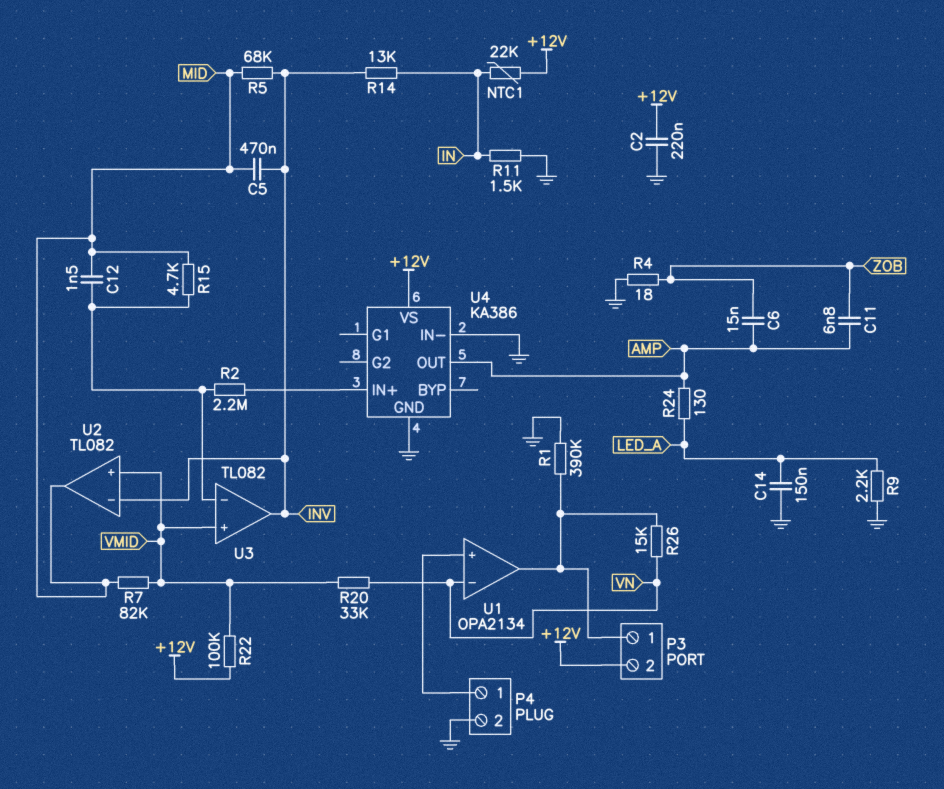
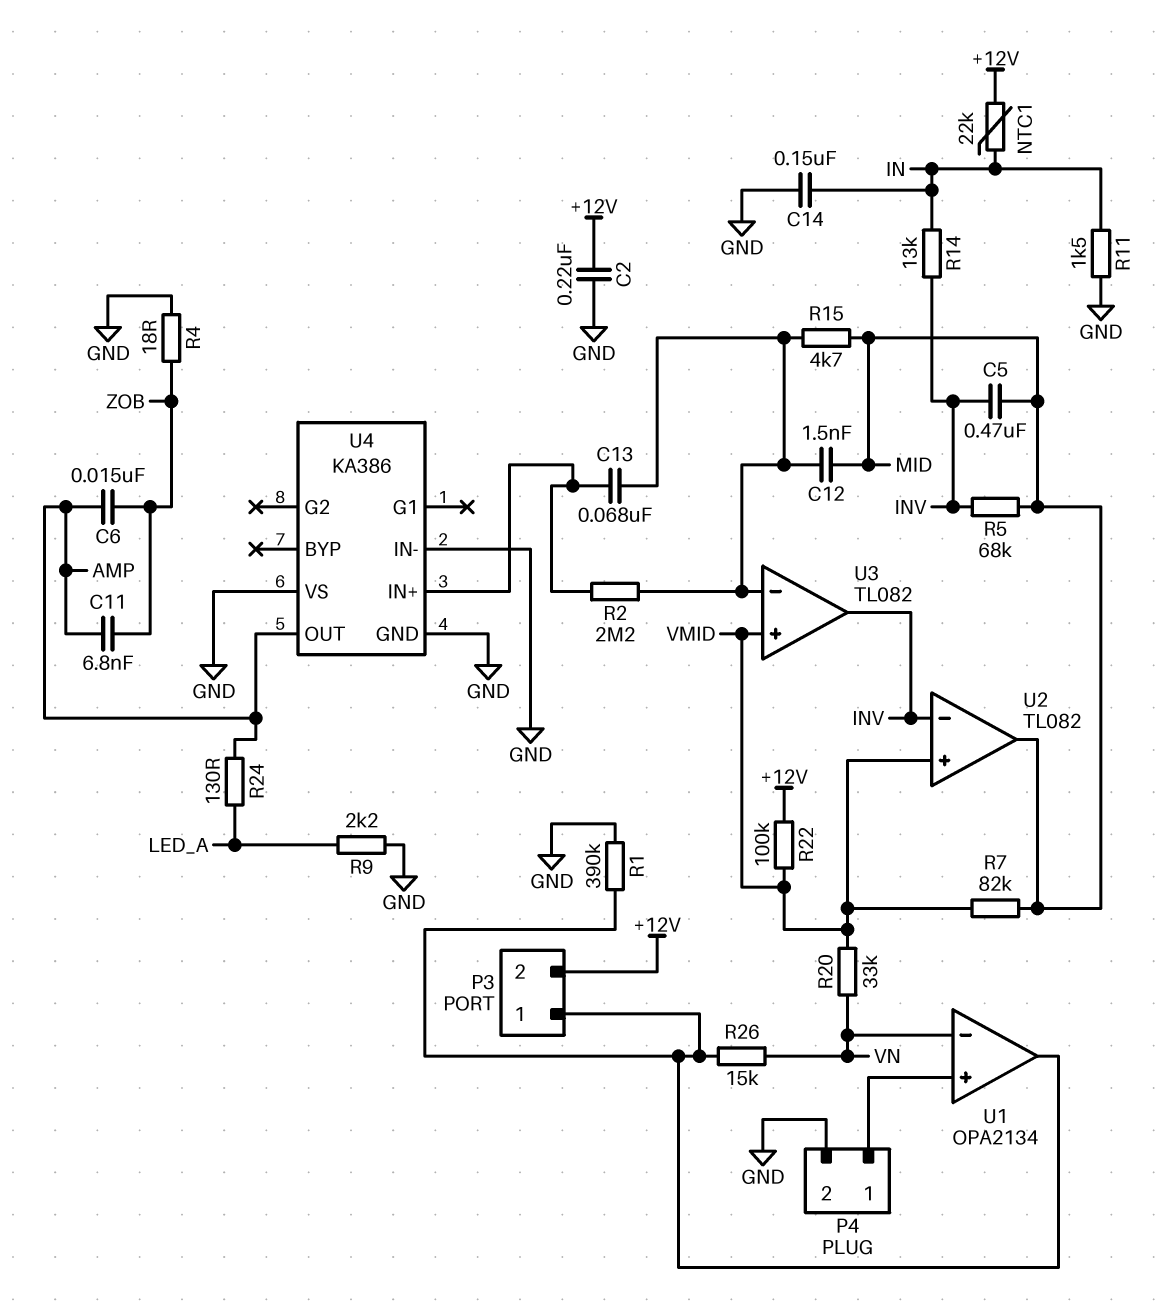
C13: none -> 68nF (U3/in-, U4/IN+)
C14: 150nF (GND, LED_A) -> 150nF (GND, IN)
U4 pin VS: +12V -> GND

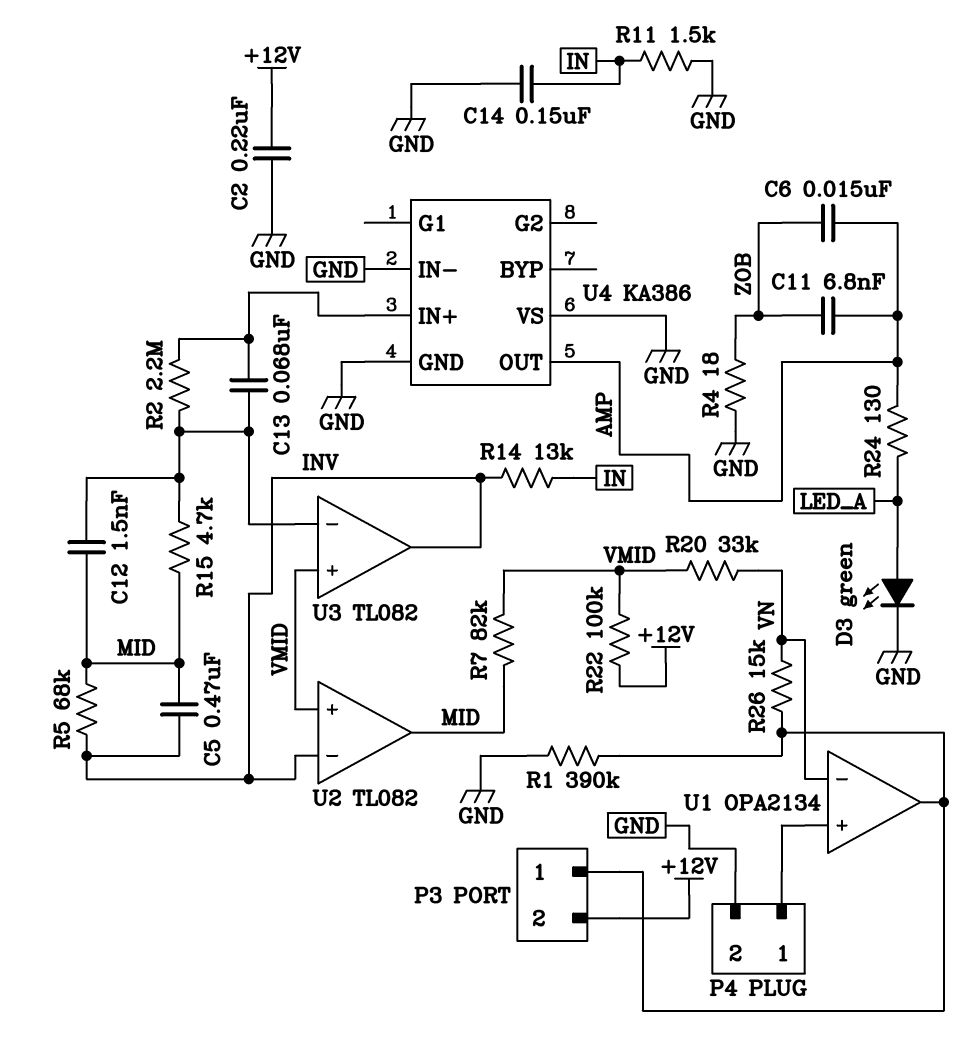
D3: none -> LED green (A LED_A, K GND)
NTC1: 22k (+12V, IN) -> none
R9: 2.2k (GND, LED_A) -> none

